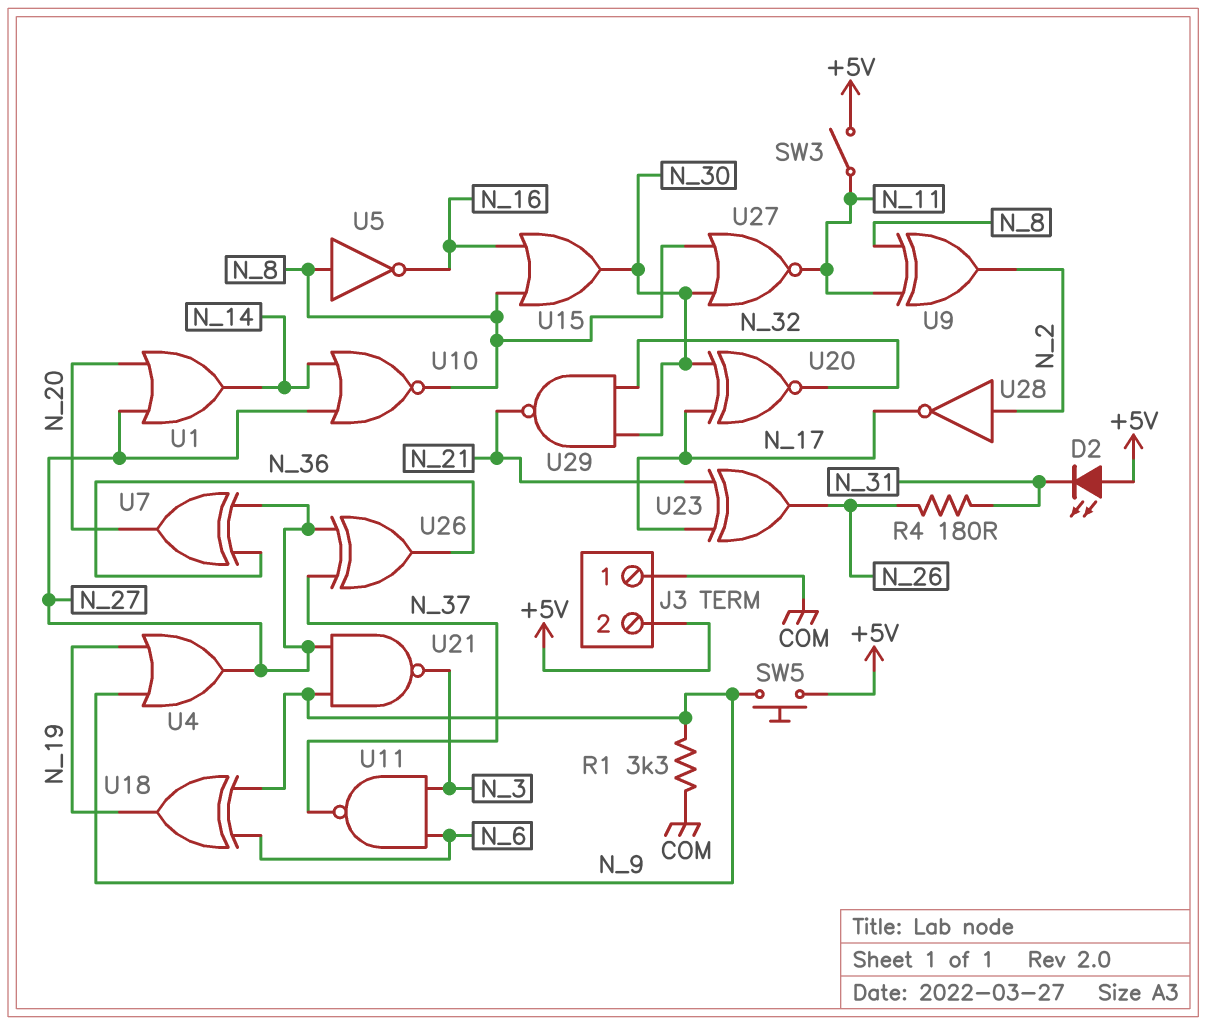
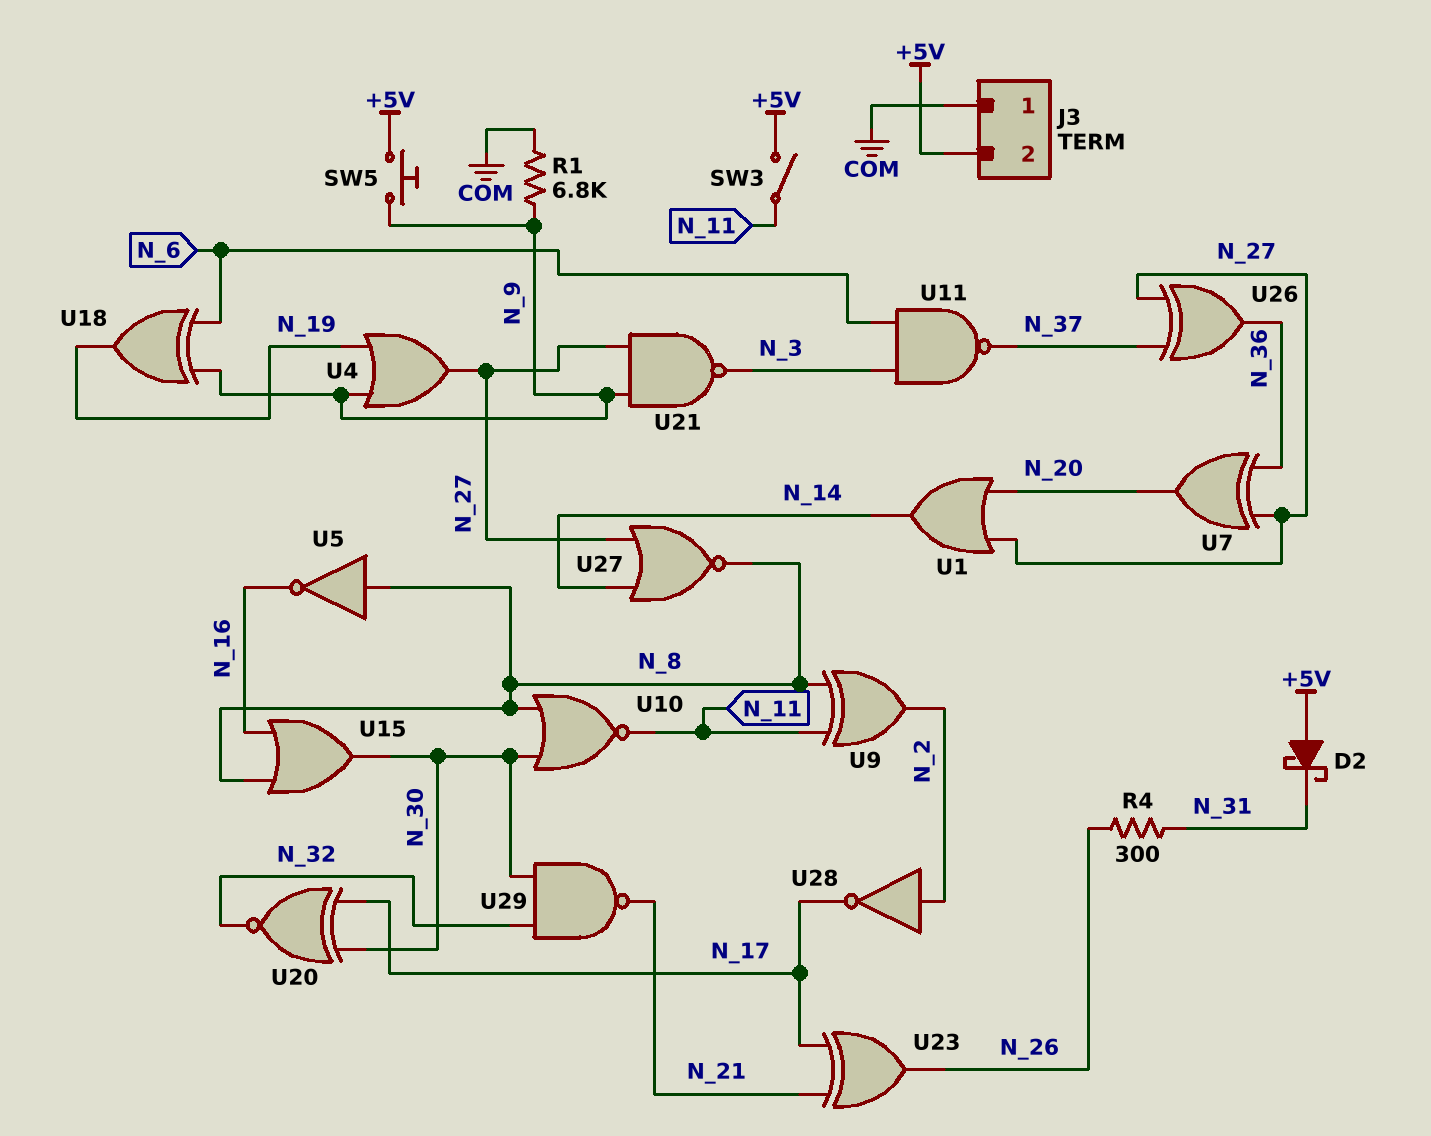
D2: LED (A +5V, K N_31) -> schottky (A +5V, K N_31)
R1: 3.3k (COM, N_9) -> 6.8k (COM, N_9)
R4: 180 (N_26, N_31) -> 300 (N_26, N_31)
U10: NOR (in N_14, in N_27, out N_8) -> NOR (in N_8, in N_30, out N_11)
U27: NOR (in N_8, in N_30, out N_11) -> NOR (in N_14, in N_27, out N_8)

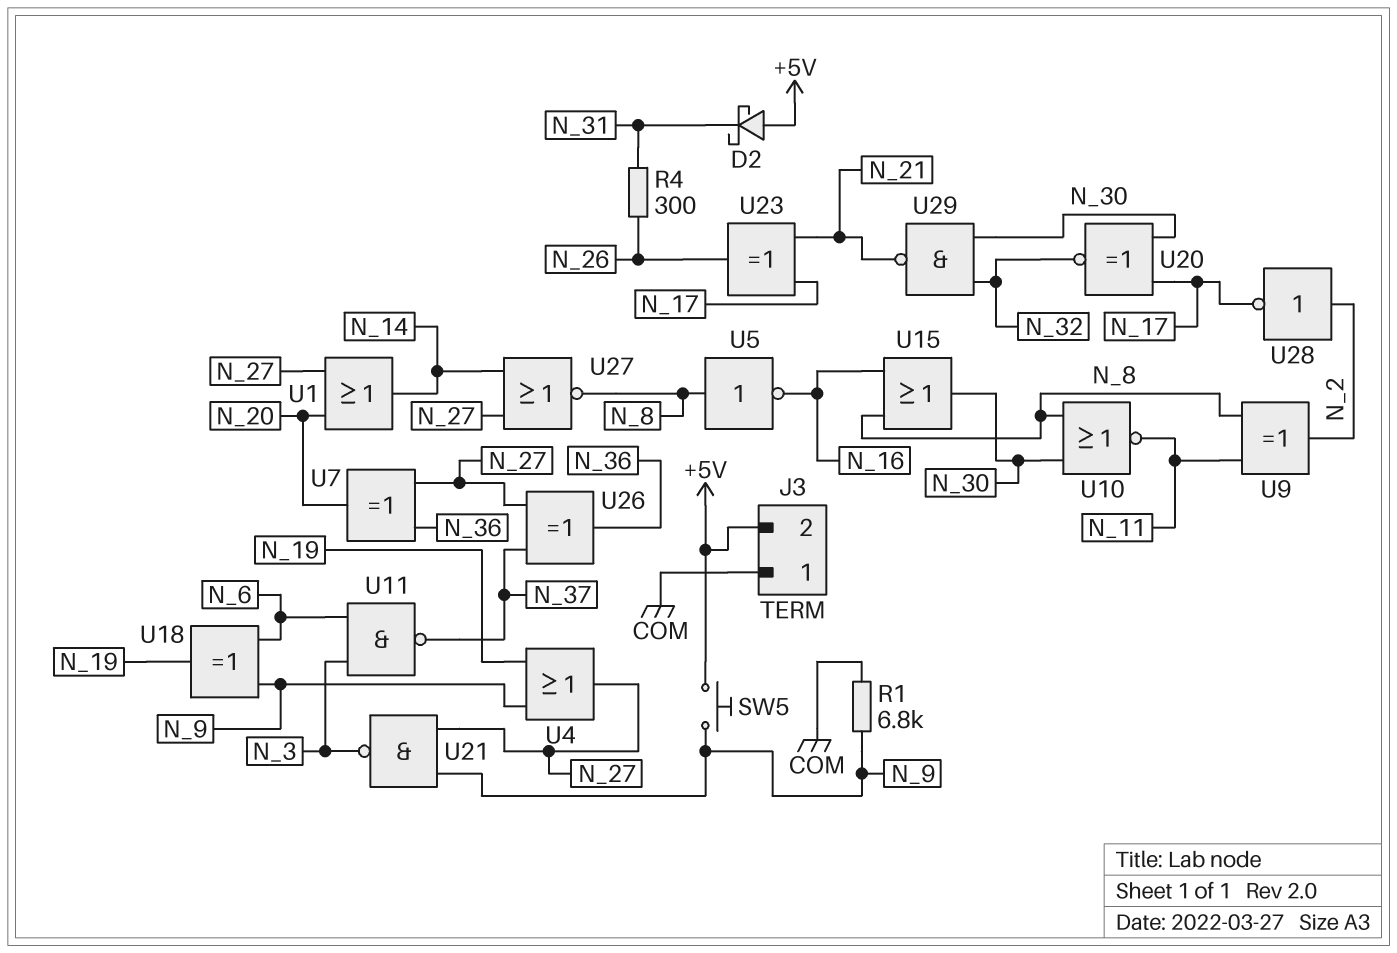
SW3: switch (+5V, N_11) -> none

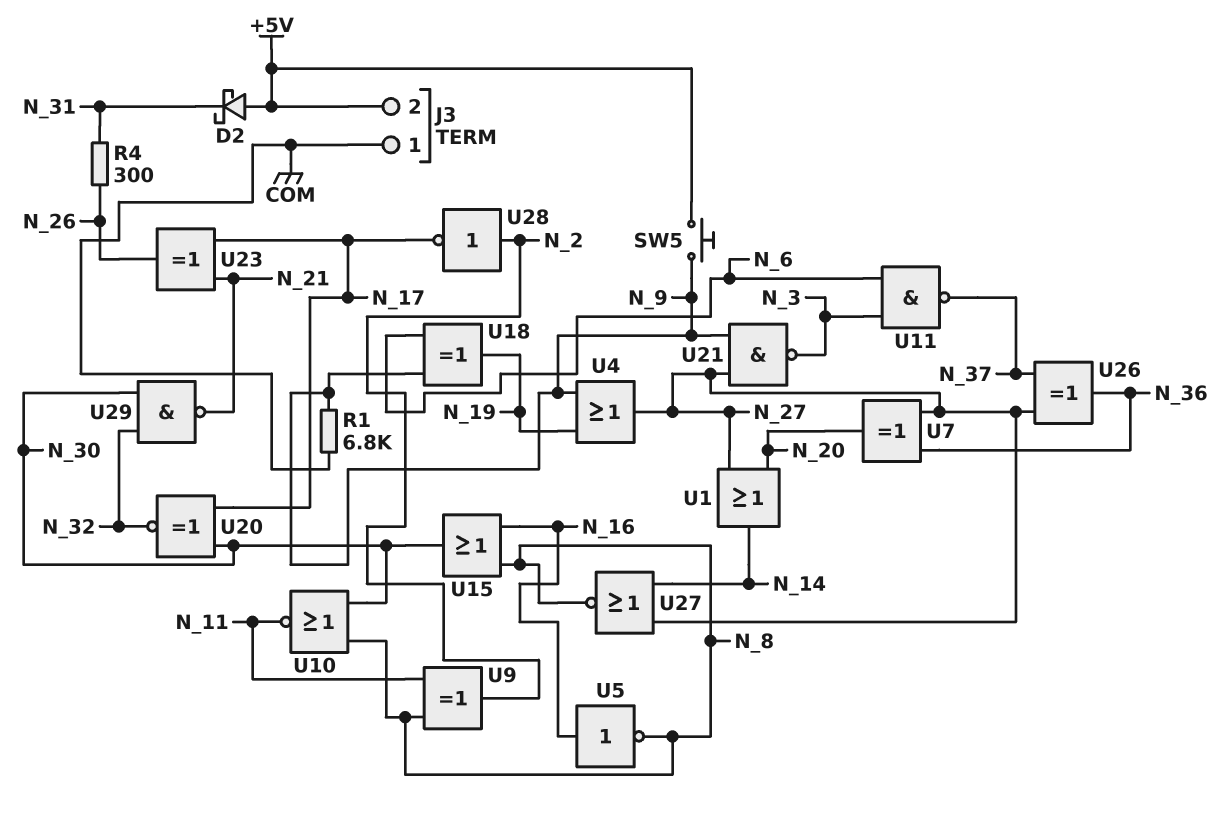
U5: NOT (in N_8, out N_16) -> NOT (in N_16, out N_8)

